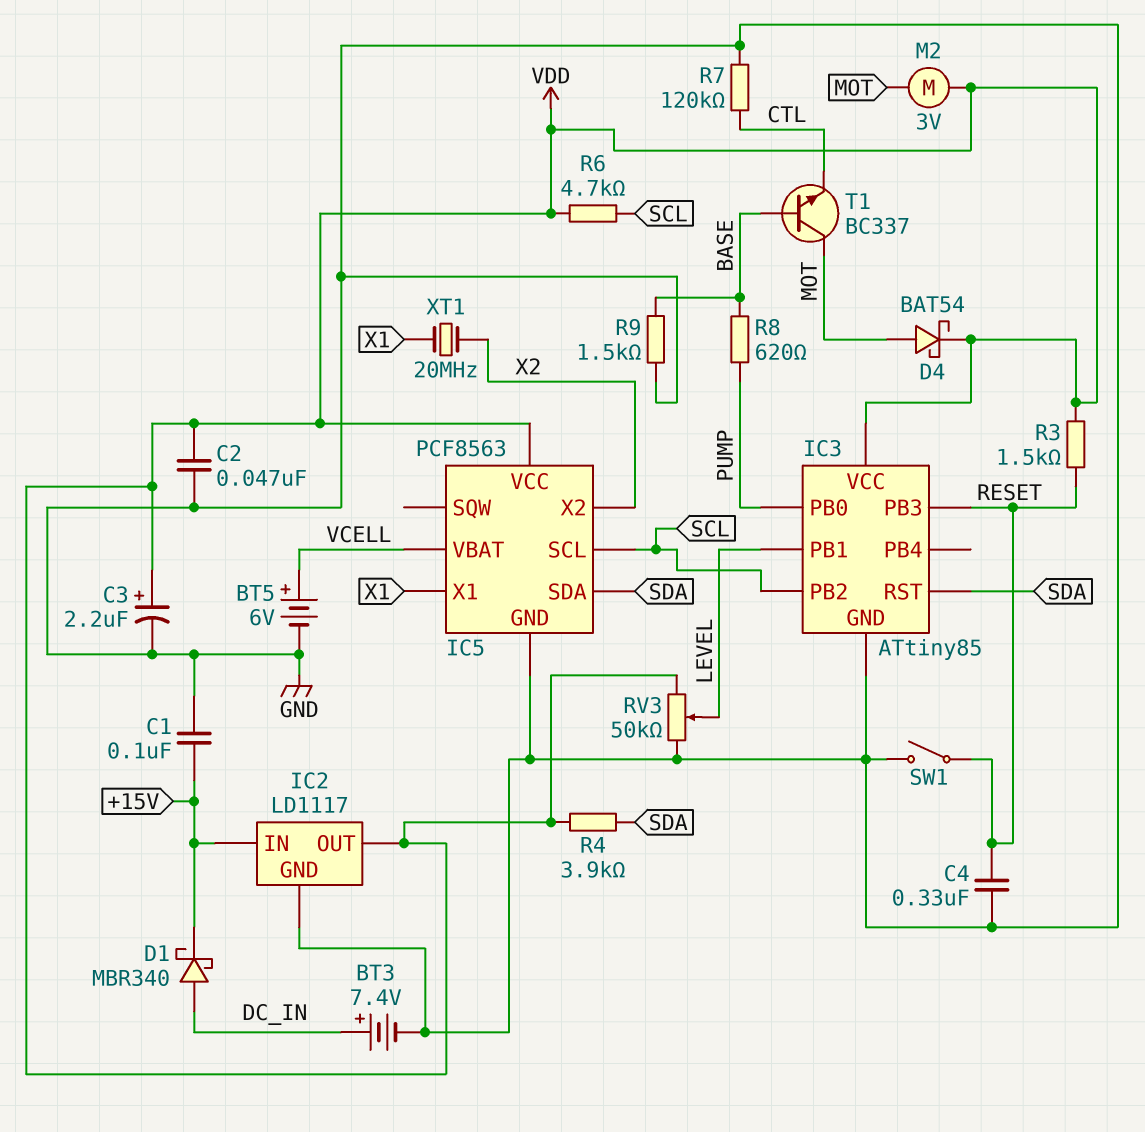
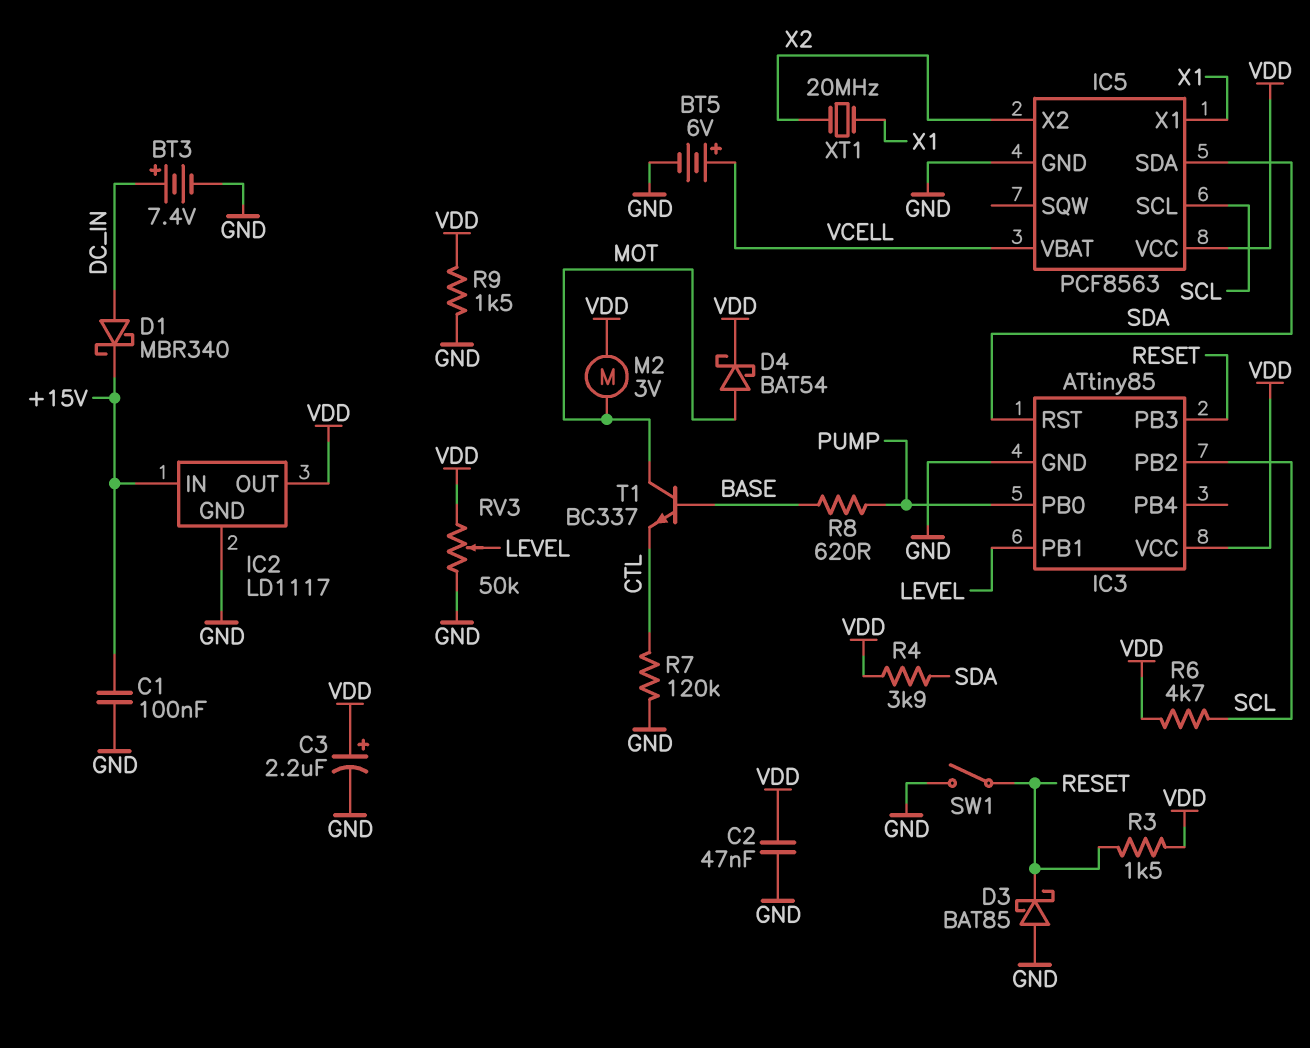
C4: 330nF (GND, RESET) -> none
D3: none -> schottky BAT85 (A GND, K RESET)
R9: 1.5k (BASE, GND) -> 1.5k (GND, VDD)

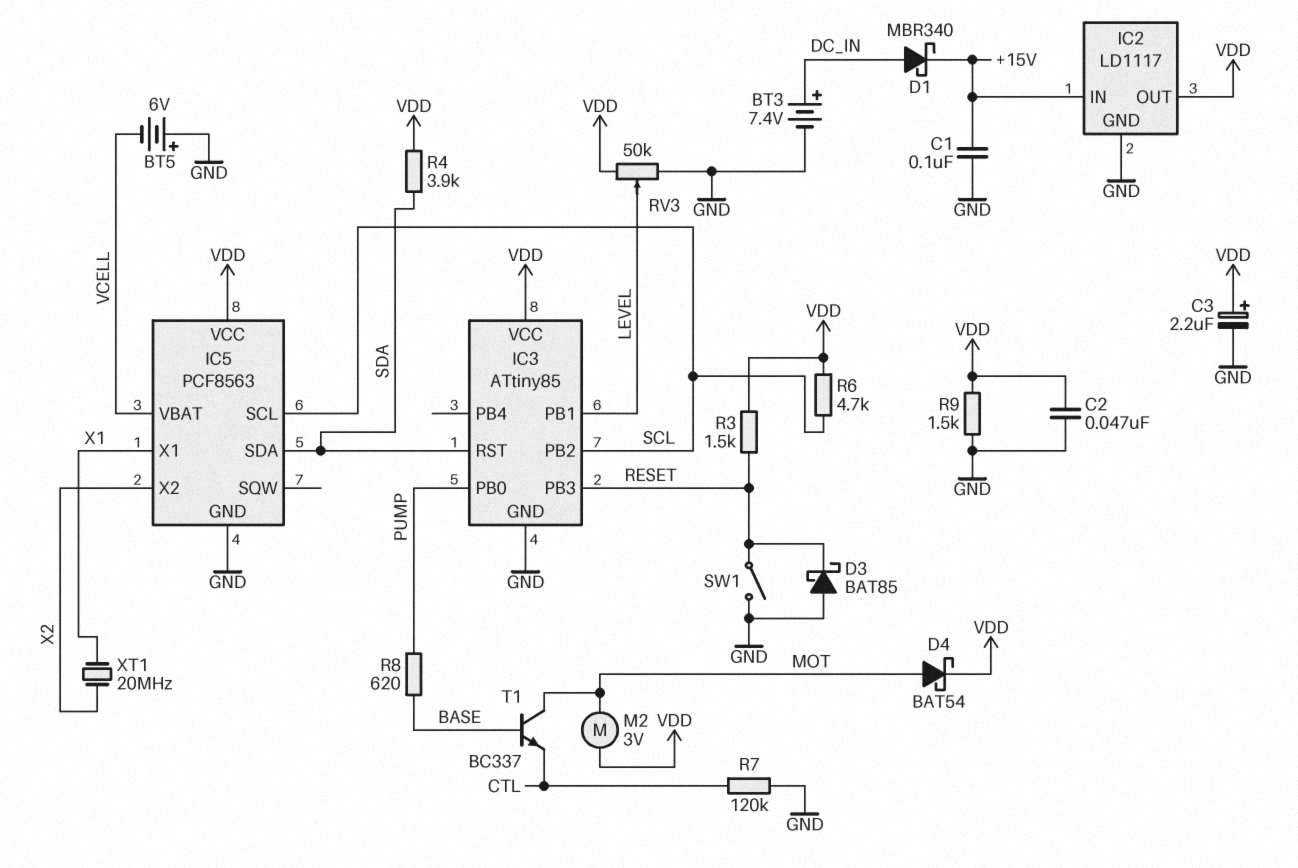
BT5: 6V (plus VCELL, minus GND) -> 6V (plus GND, minus VCELL)

